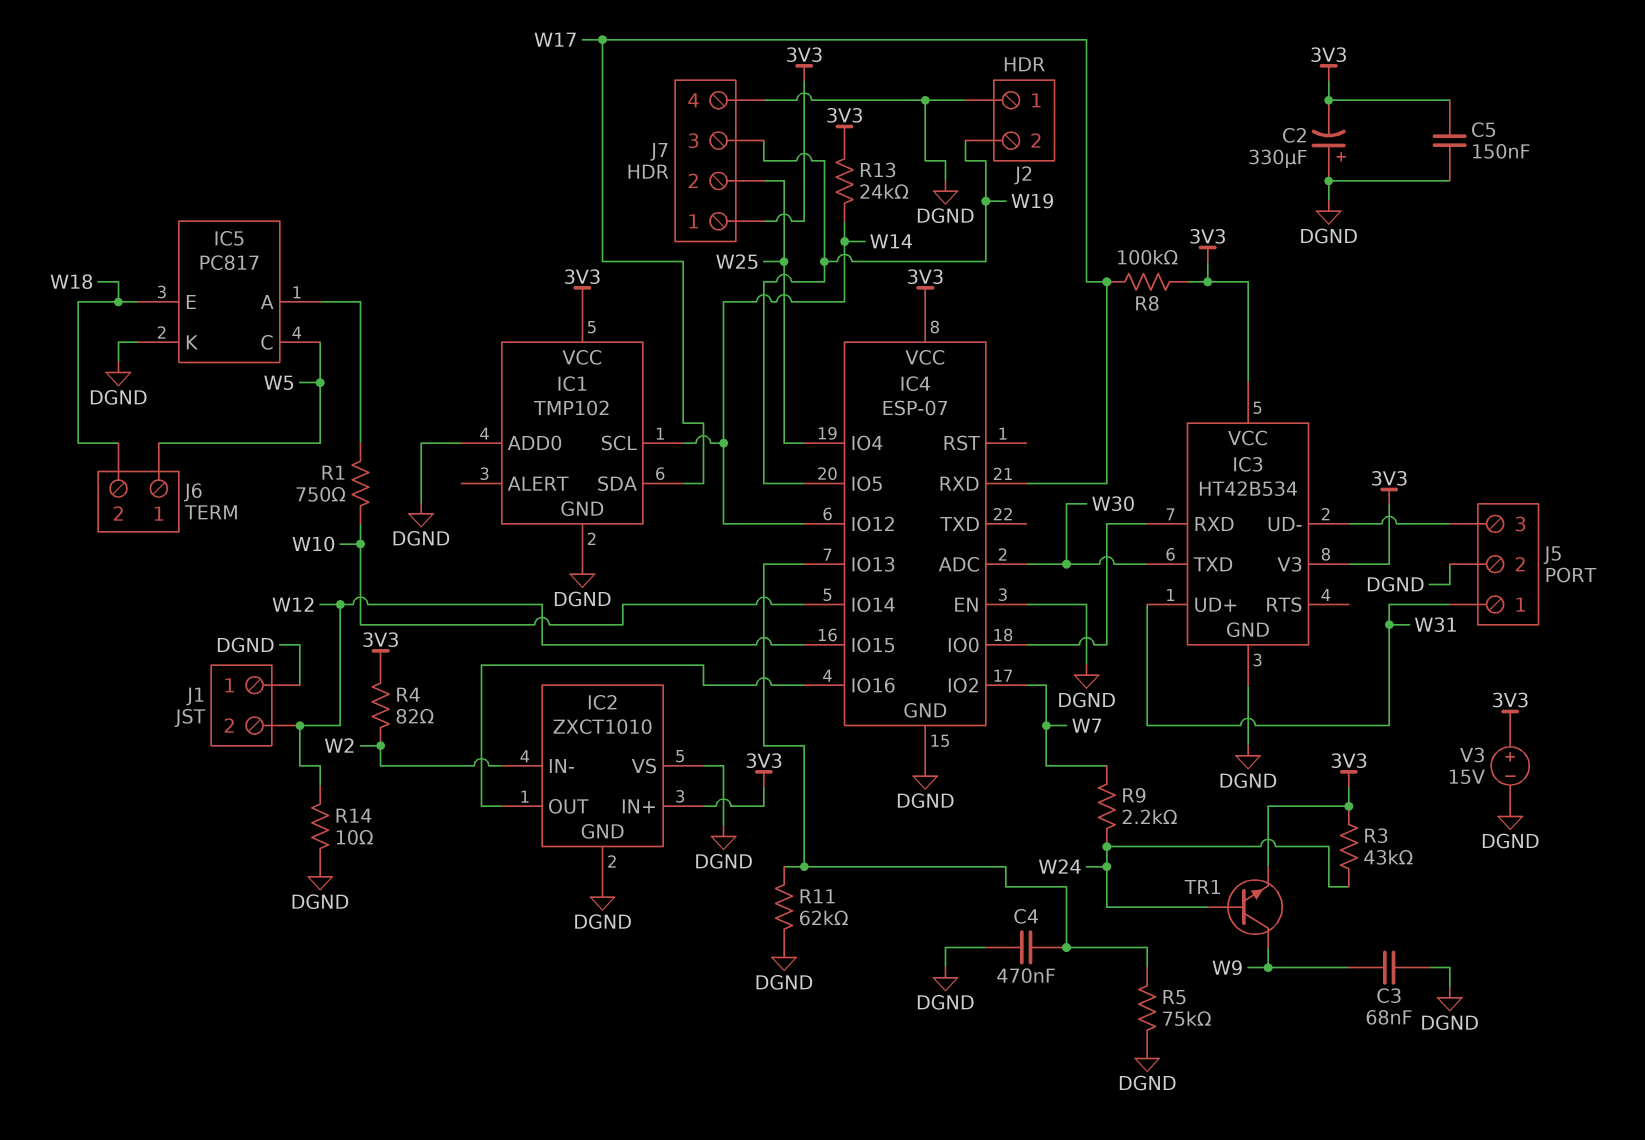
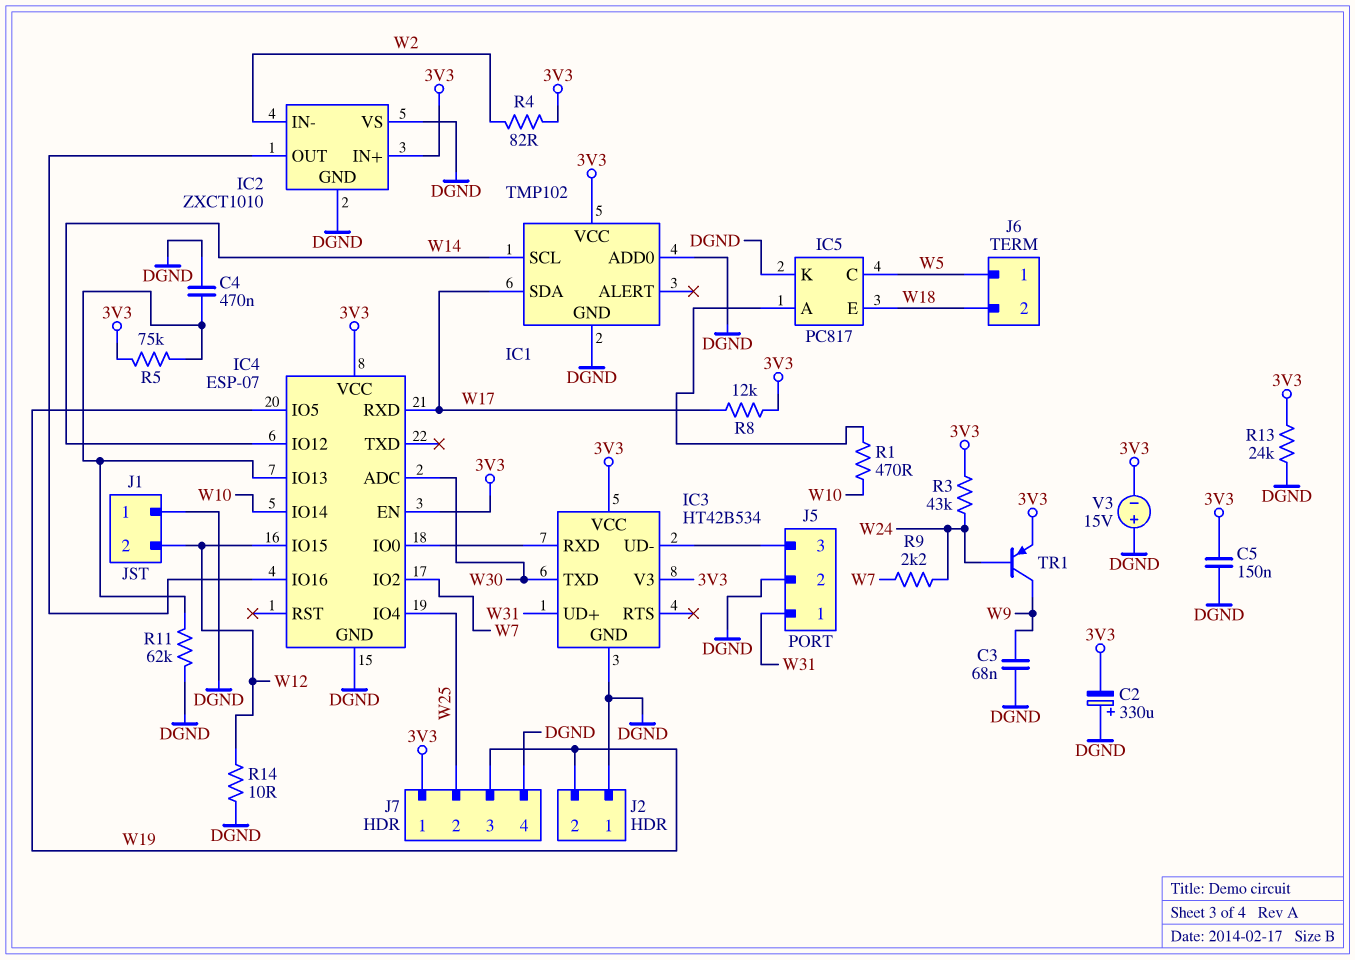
IC4 pin EN: DGND -> 3V3
R1: 750 (IC5/A, W10) -> 470 (IC5/A, W10)
R5: 75k (DGND, IC4/IO13) -> 75k (3V3, IC4/IO13)
R8: 100k (3V3, W17) -> 12k (3V3, W17)
R13: 24k (3V3, W14) -> 24k (3V3, DGND)
TR1: NPN (B W24, C W9, E 3V3) -> PNP (B W24, C W9, E 3V3)
V3: 15V (plus 3V3, minus DGND) -> 15V (plus DGND, minus 3V3)

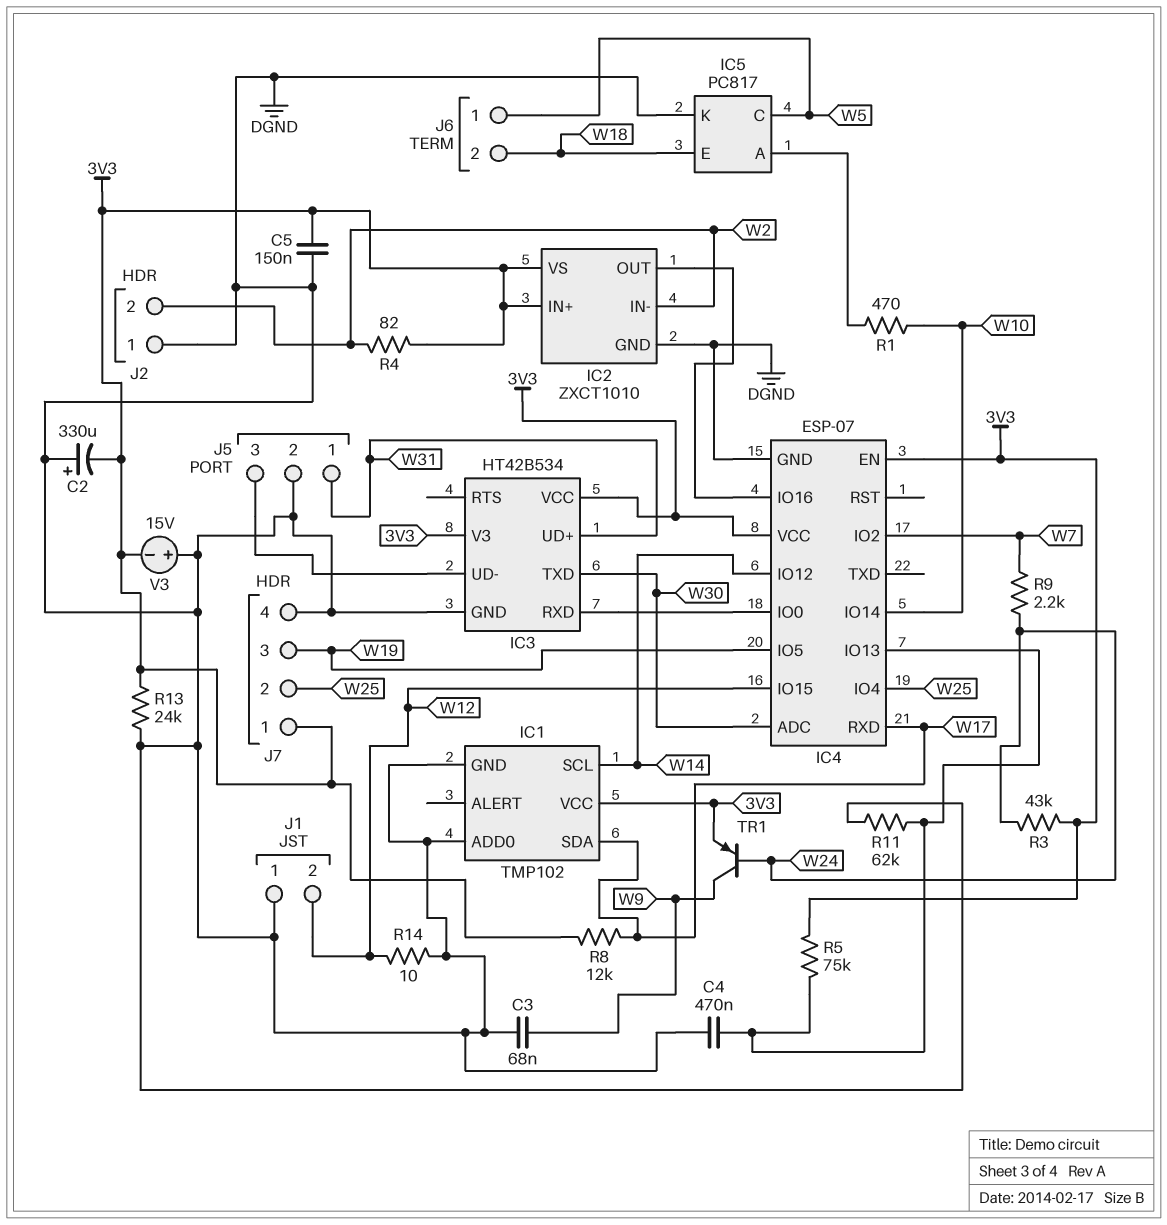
IC2 pin VS: DGND -> 3V3
J2 pin 2: W19 -> W2

